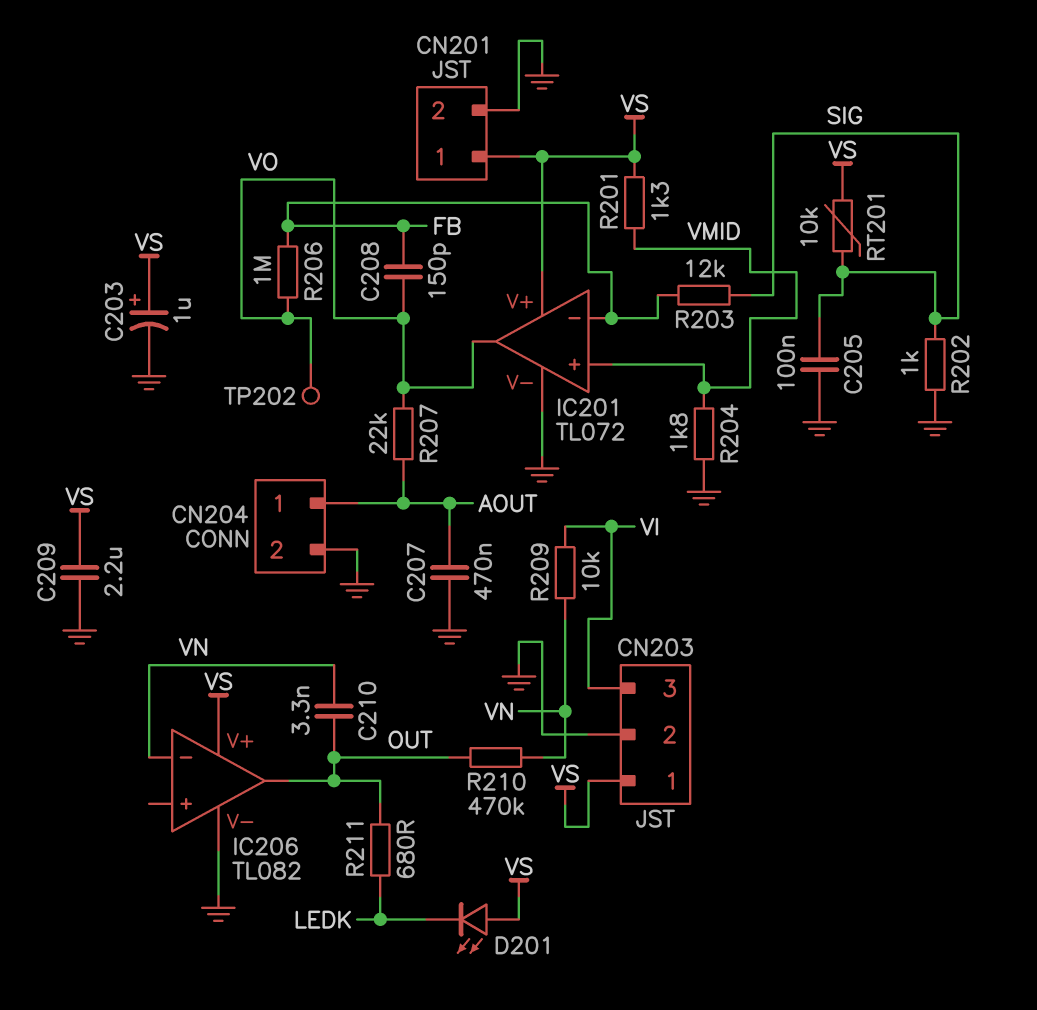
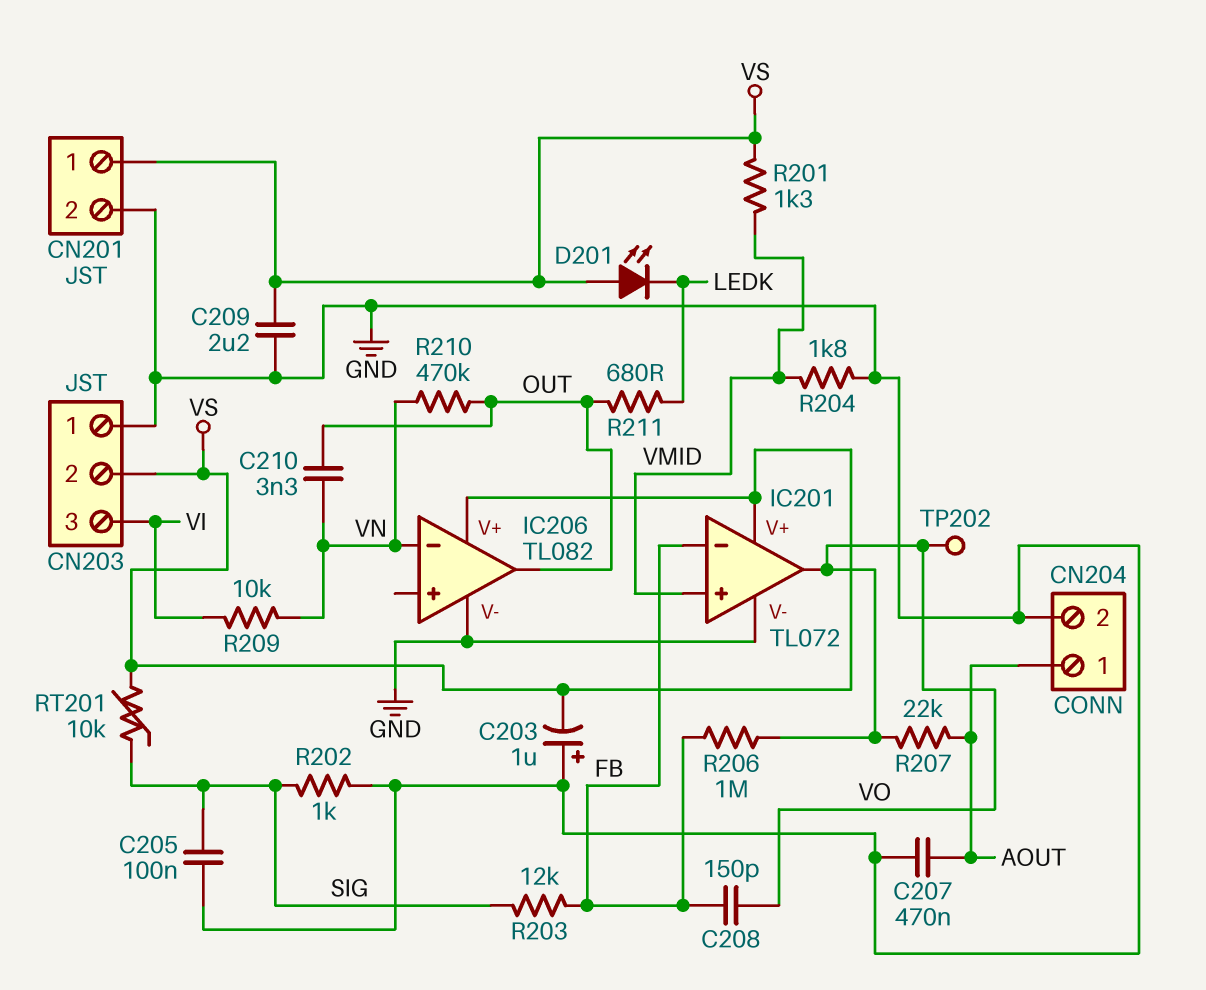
C203: 1uF (plus VS, minus GND) -> 1uF (plus GND, minus VS)
CN203 pin 1: VS -> GND
CN203 pin 2: GND -> VS

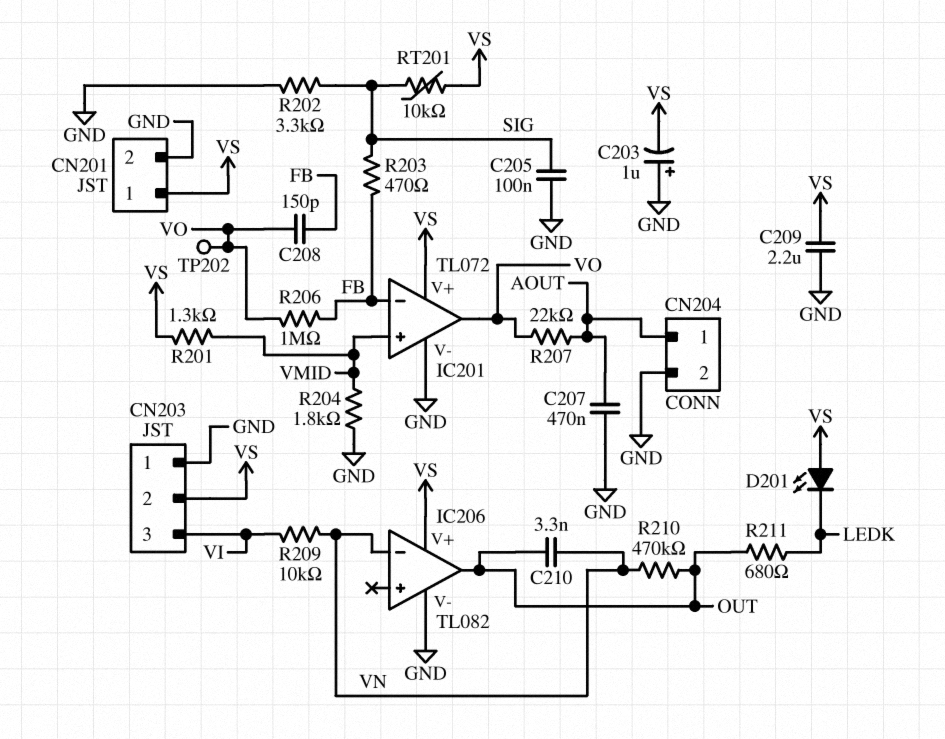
R202: 1k (GND, SIG) -> 3.3k (GND, SIG)
R203: 12k (FB, SIG) -> 470 (FB, SIG)

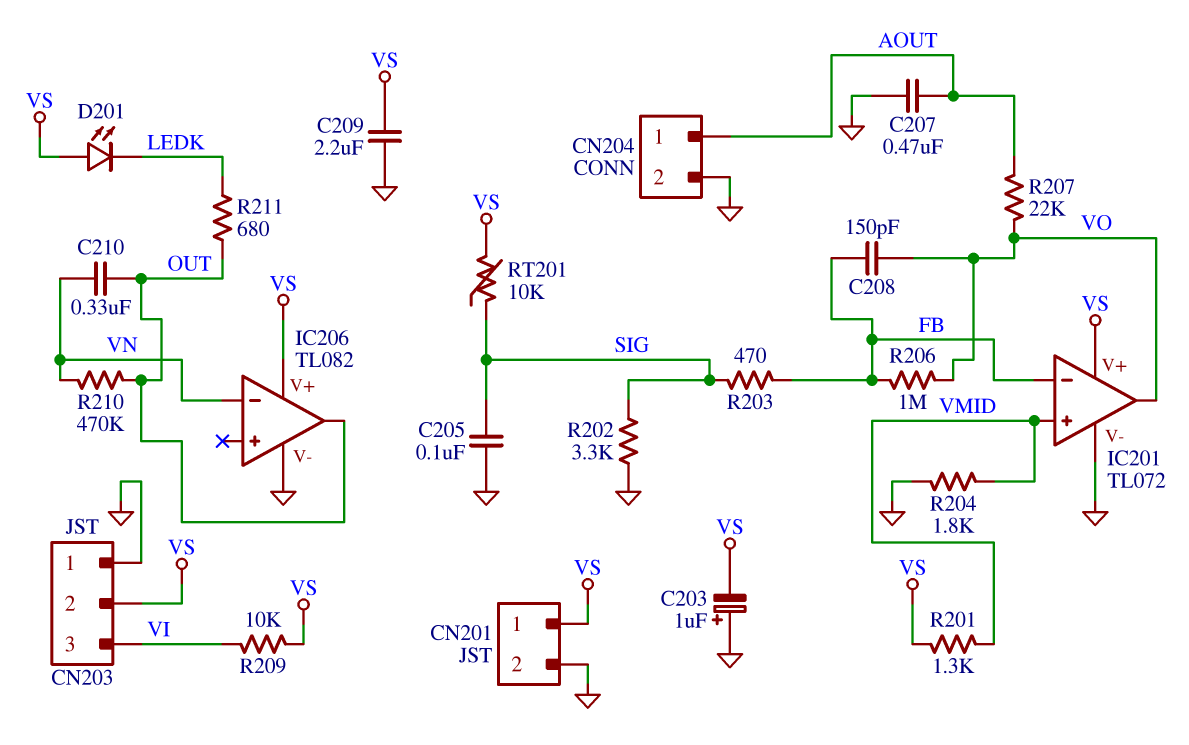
C210: 3.3nF (OUT, VN) -> 330nF (OUT, VN)
R209: 10k (VI, VN) -> 10k (VI, VS)
TP202: test point (VO) -> none

